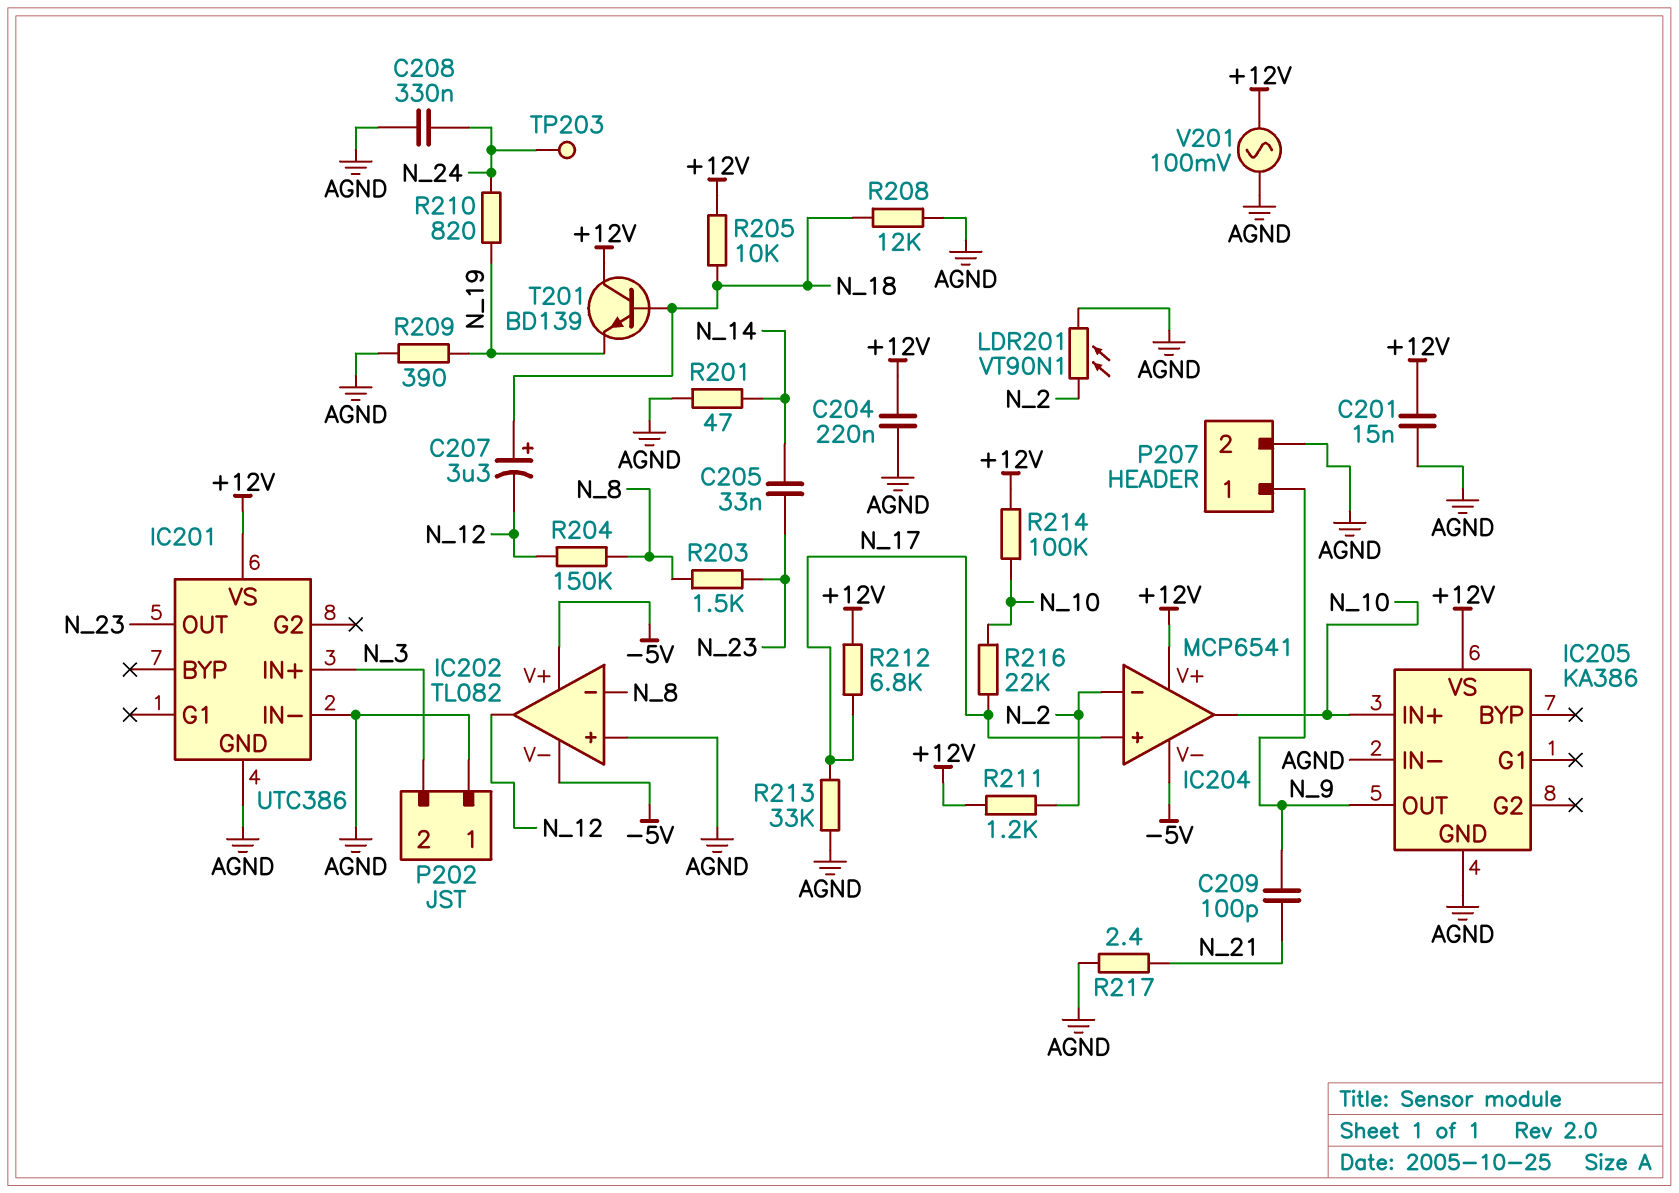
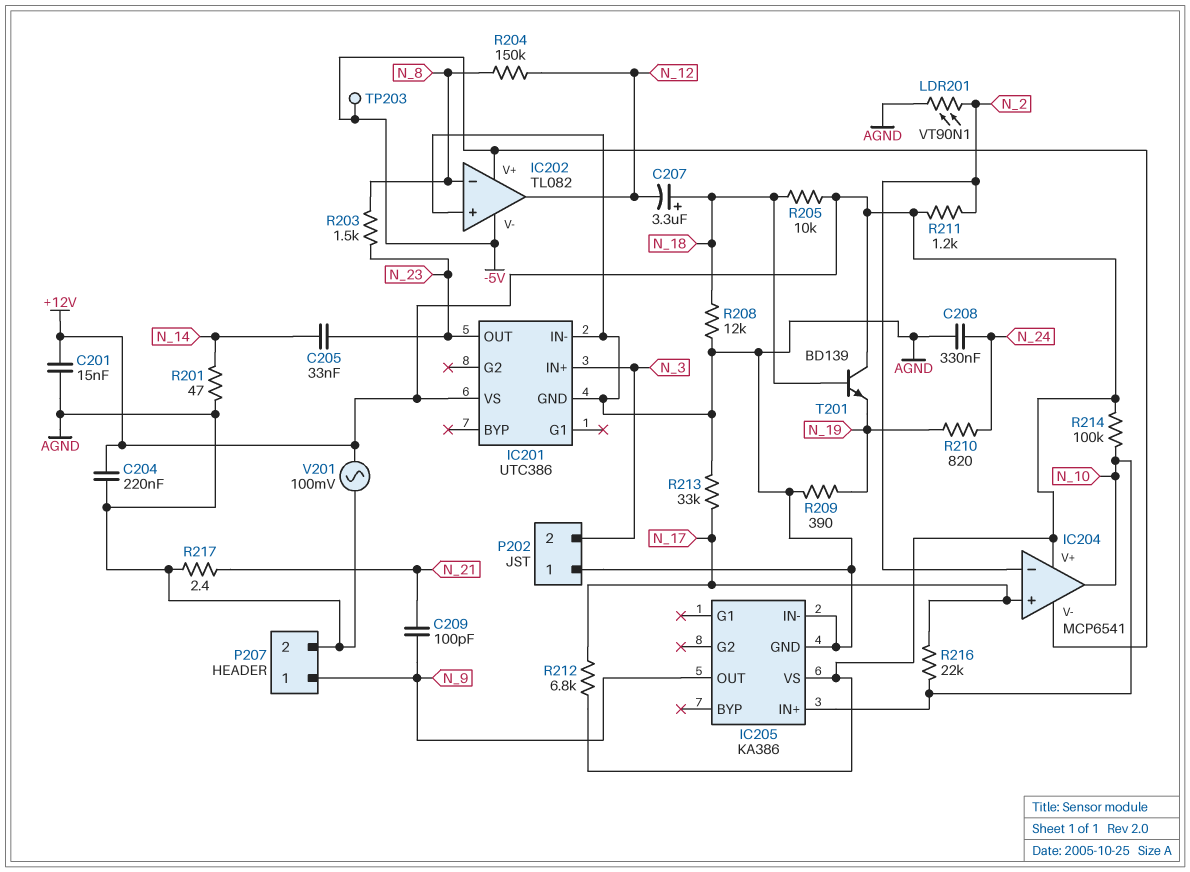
TP203: test point (N_24) -> test point (-5V)

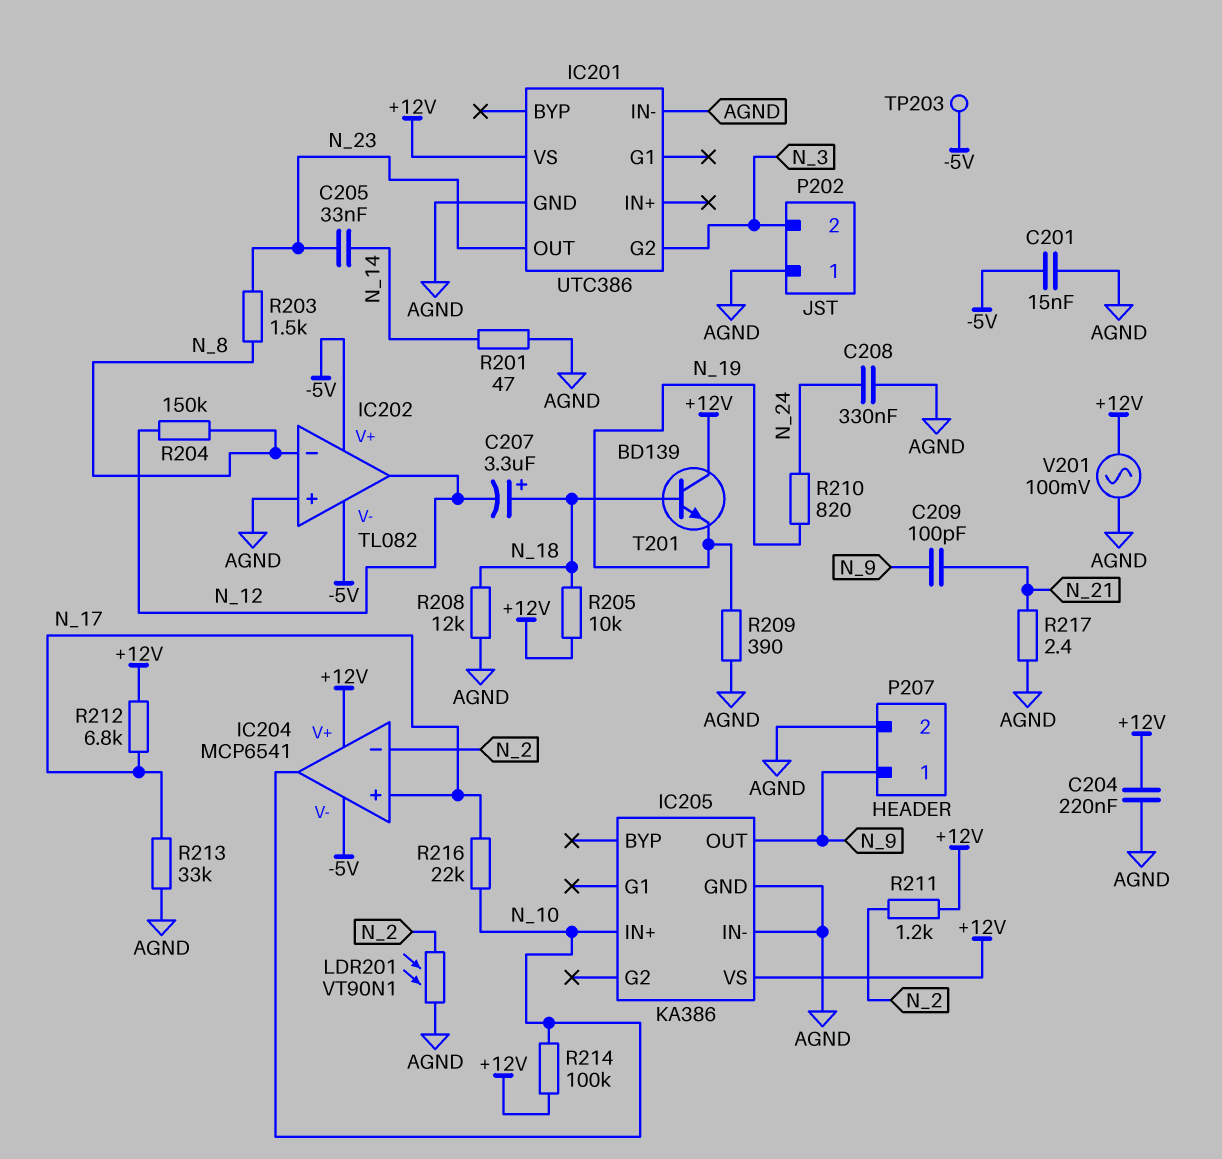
C201: 15nF (+12V, AGND) -> 15nF (-5V, AGND)
IC201 pin G2: none -> N_3
IC201 pin IN+: N_3 -> none

